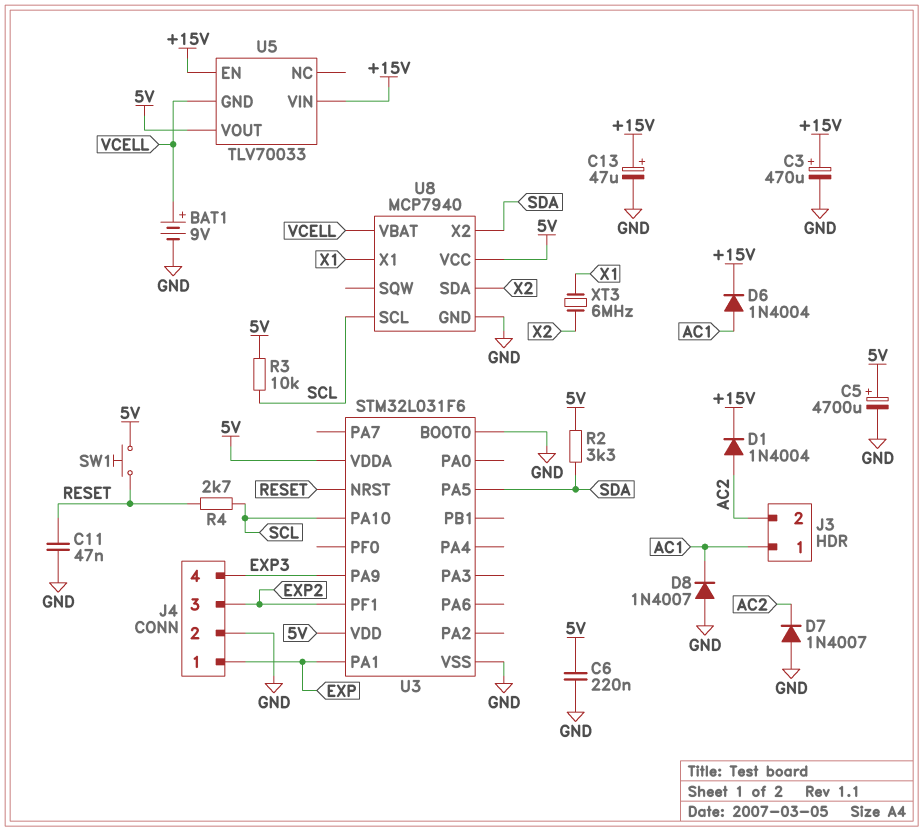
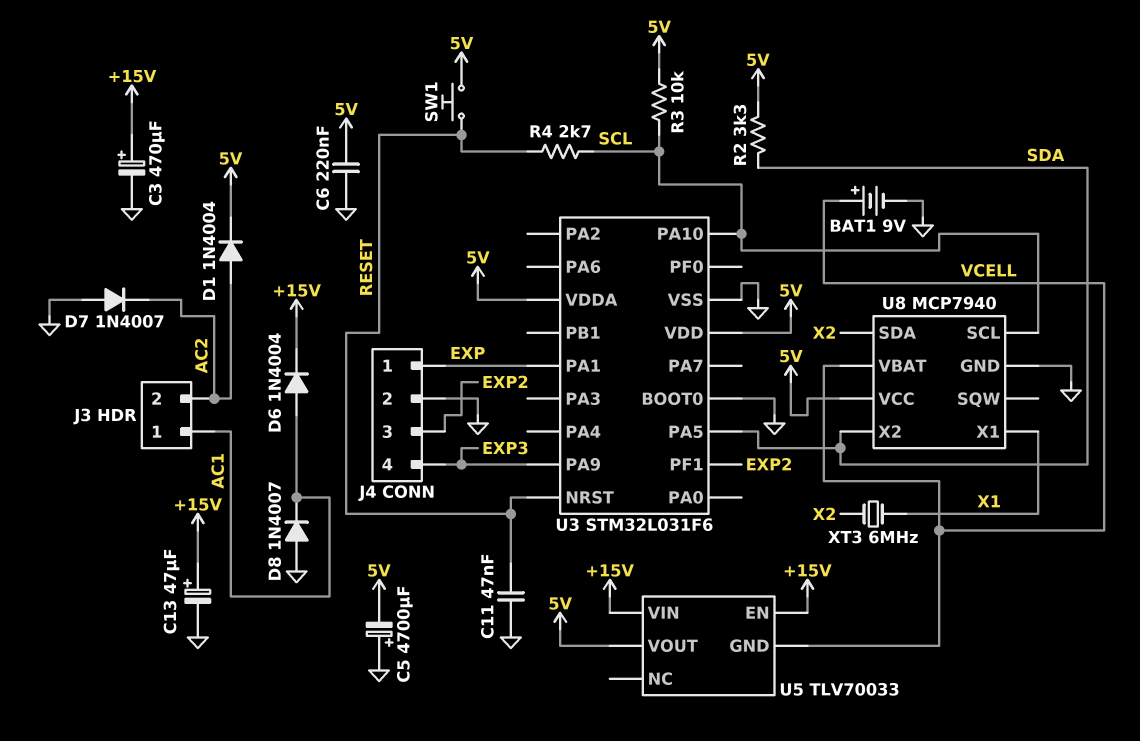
C5: 4700uF (plus 5V, minus GND) -> 4700uF (plus GND, minus 5V)
D1: diode 1N4004 (A AC2, K +15V) -> diode 1N4004 (A AC2, K 5V)

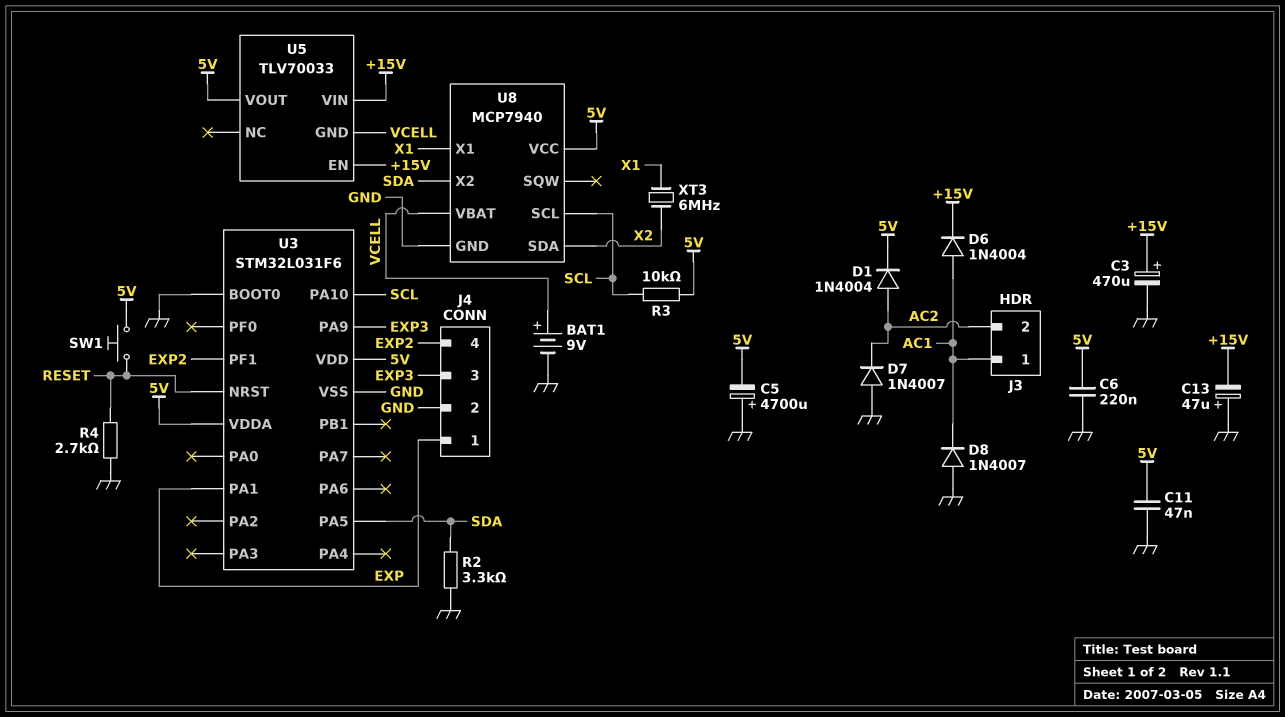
C11: 47nF (GND, RESET) -> 47nF (5V, GND)
C13: 47uF (plus +15V, minus GND) -> 47uF (plus GND, minus +15V)
J4 pin 3: EXP2 -> EXP3
J4 pin 4: EXP3 -> EXP2
R2: 3.3k (5V, SDA) -> 3.3k (GND, SDA)
R4: 2.7k (RESET, SCL) -> 2.7k (GND, RESET)

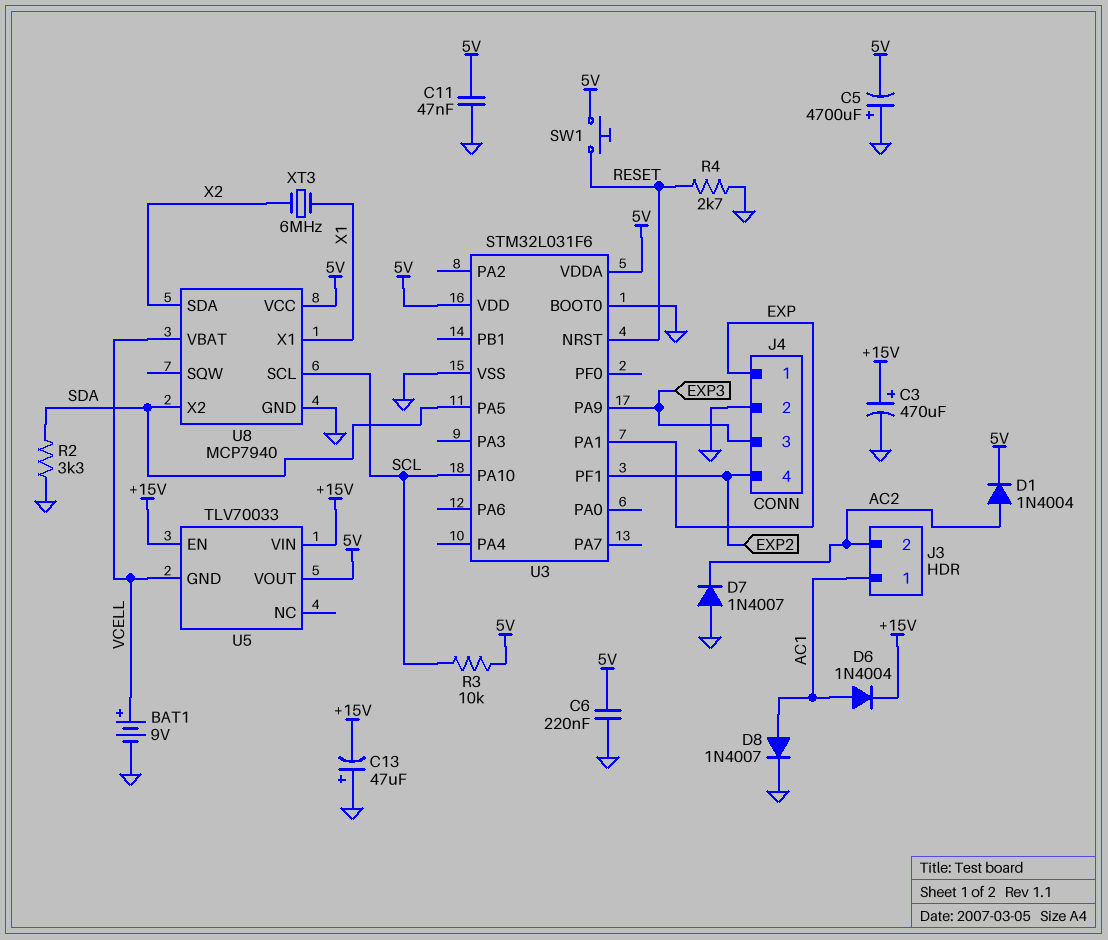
D8: diode 1N4007 (A GND, K AC1) -> diode 1N4007 (A AC1, K GND)

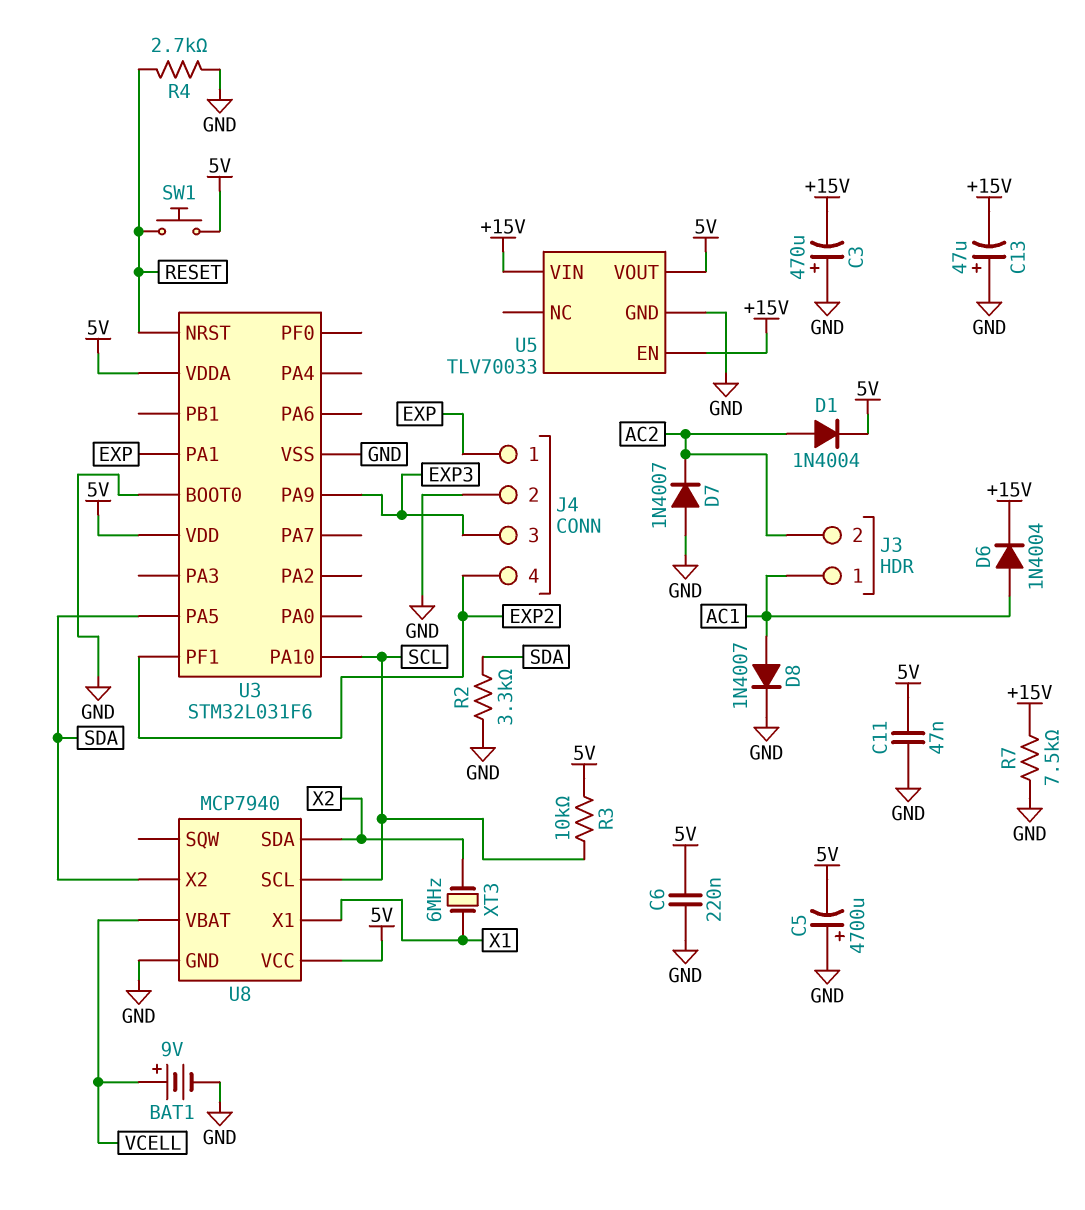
C3: 470uF (plus +15V, minus GND) -> 470uF (plus GND, minus +15V)
R7: none -> 7.5k (+15V, GND)
U5 pin GND: VCELL -> GND

